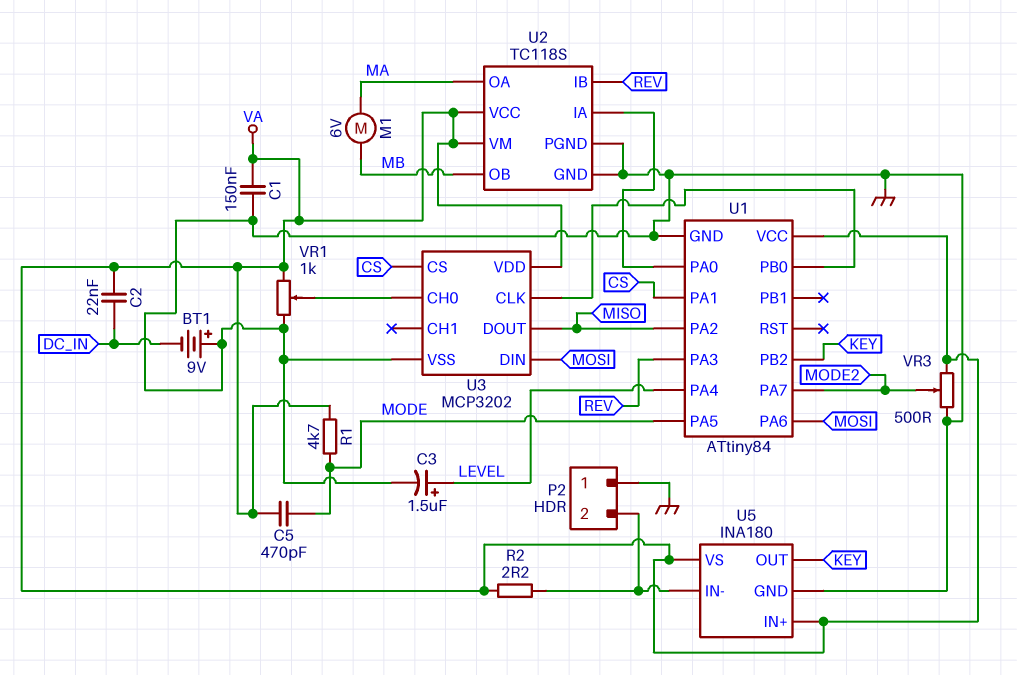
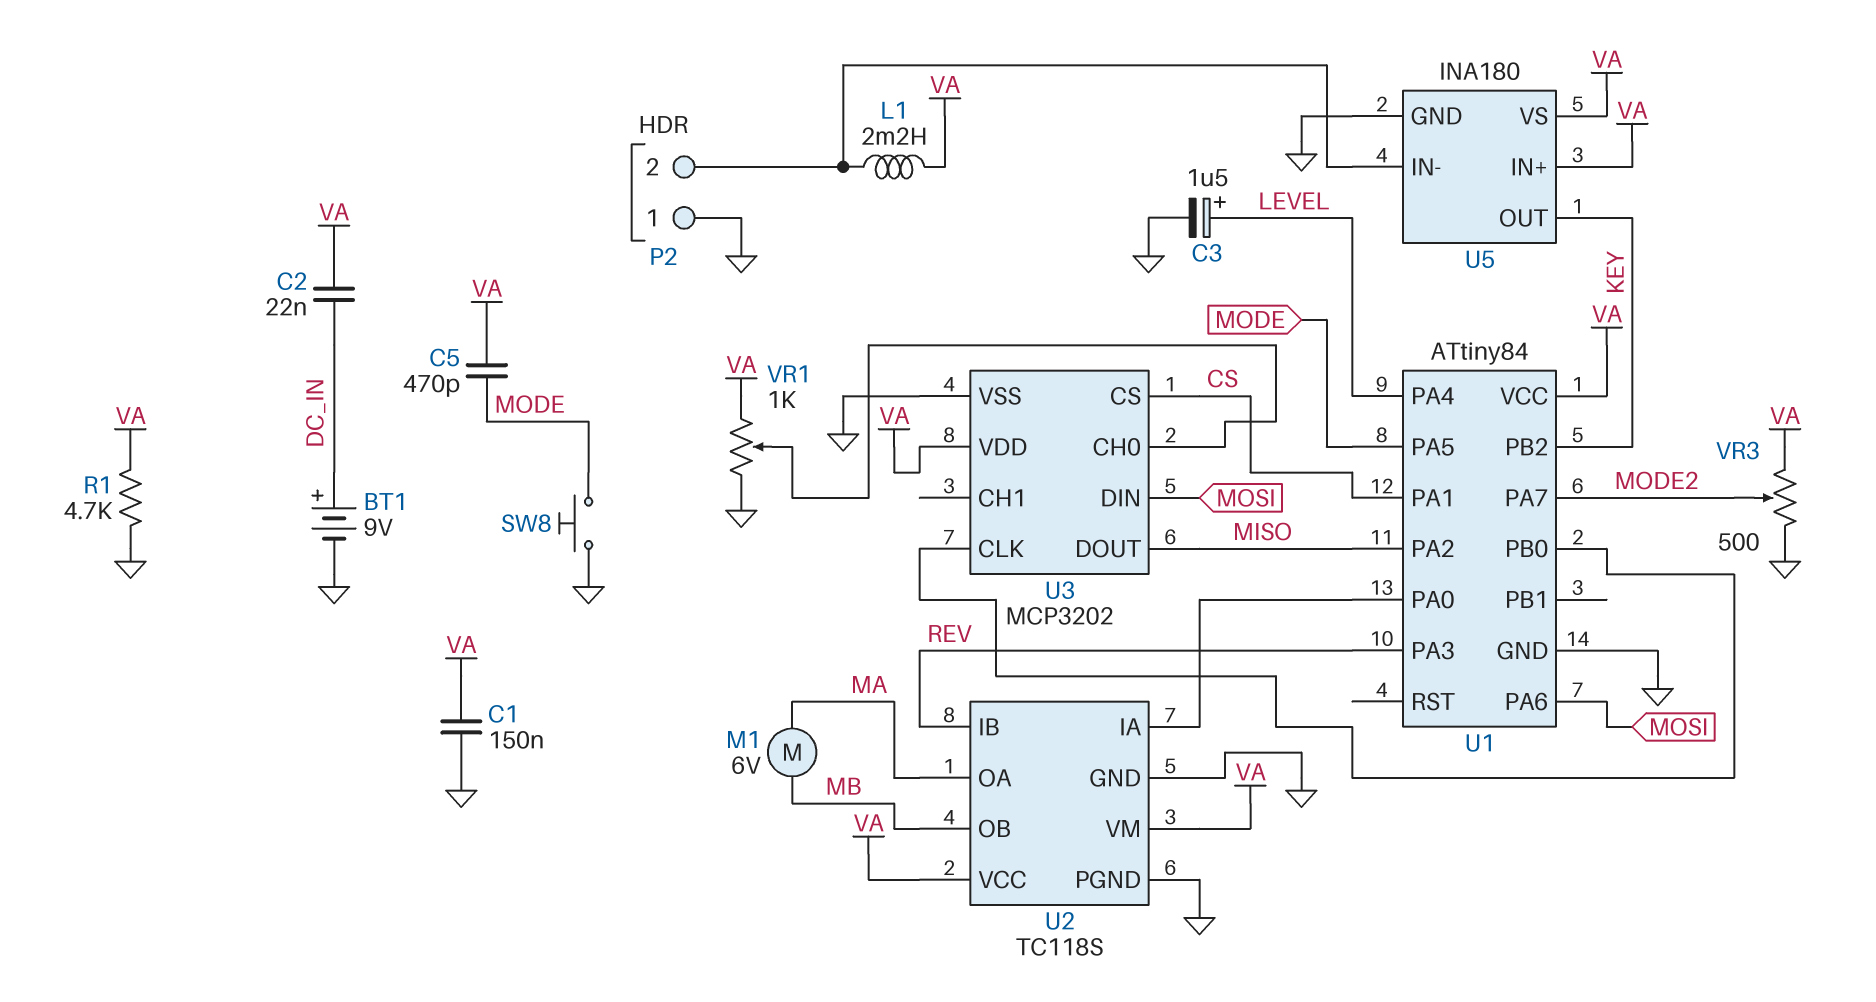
BT1: 9V (plus GND, minus DC_IN) -> 9V (plus DC_IN, minus GND)
L1: none -> 2.2mH (P2/2, VA)
R1: 4.7k (MODE, VA) -> 4.7k (GND, VA)
R2: 2.2 (P2/2, VA) -> none
SW8: none -> button (GND, MODE)

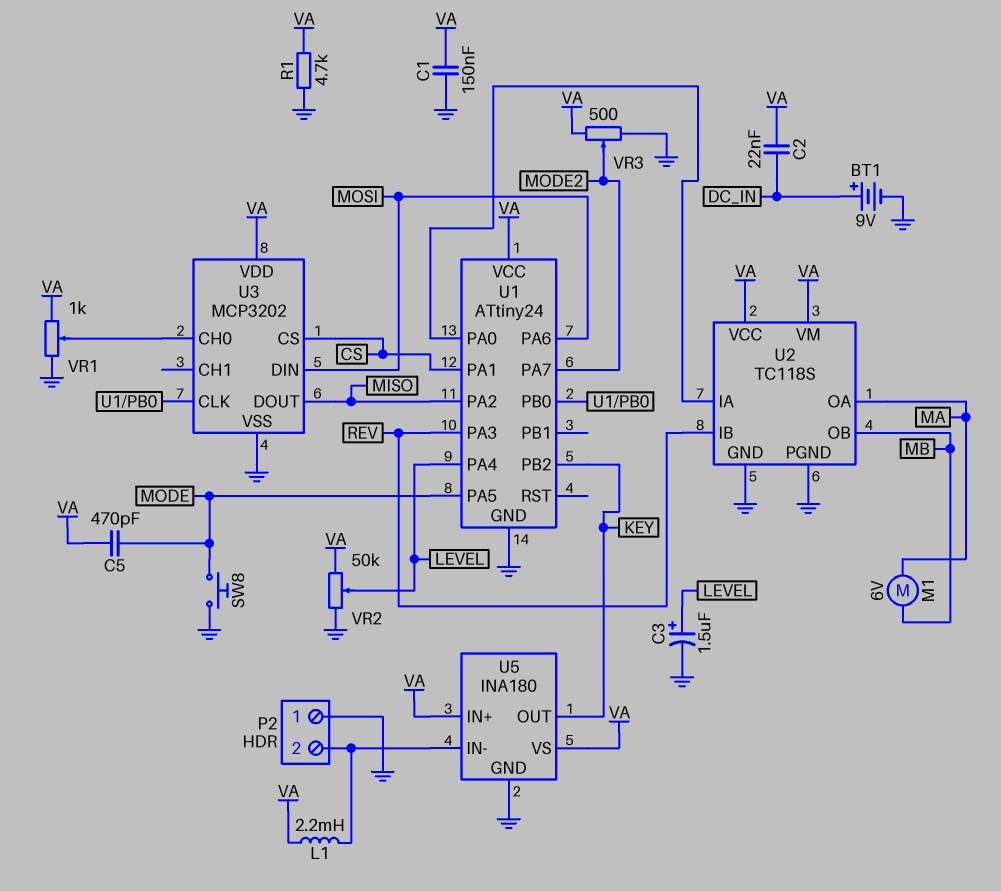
U1: ATtiny84 -> ATtiny24
VR2: none -> 50k (GND, VA, wiper LEVEL)

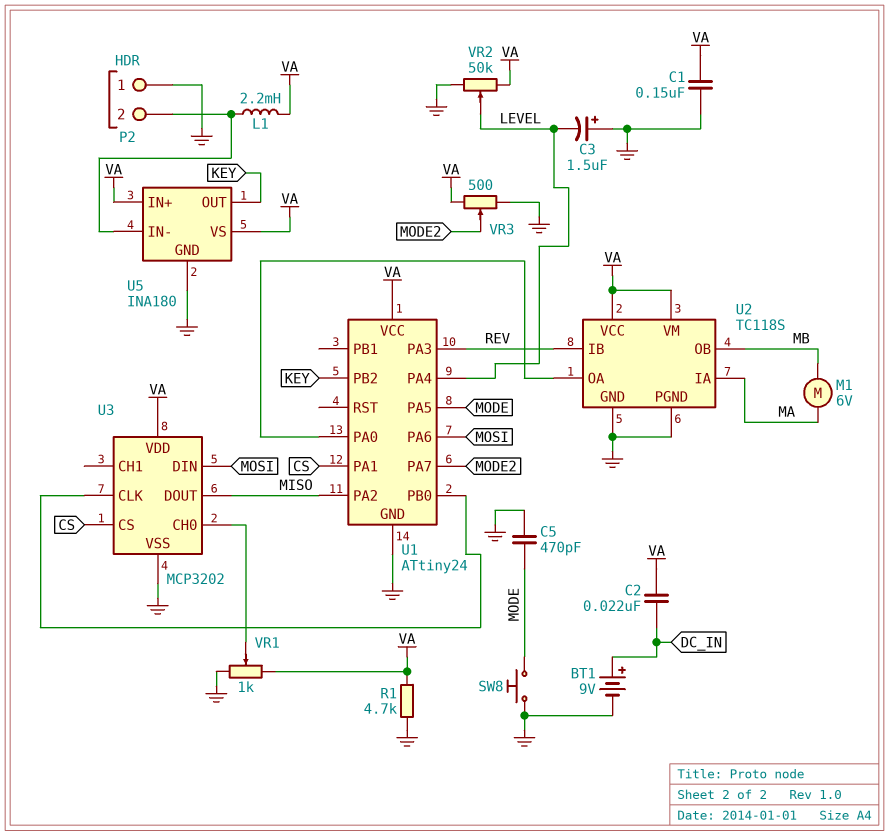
C3: 1.5uF (plus LEVEL, minus GND) -> 1.5uF (plus GND, minus LEVEL)
C5: 470pF (MODE, VA) -> 470pF (GND, MODE)
U2 pin IA: U1/PA0 -> MA
U2 pin OA: MA -> U1/PA0

